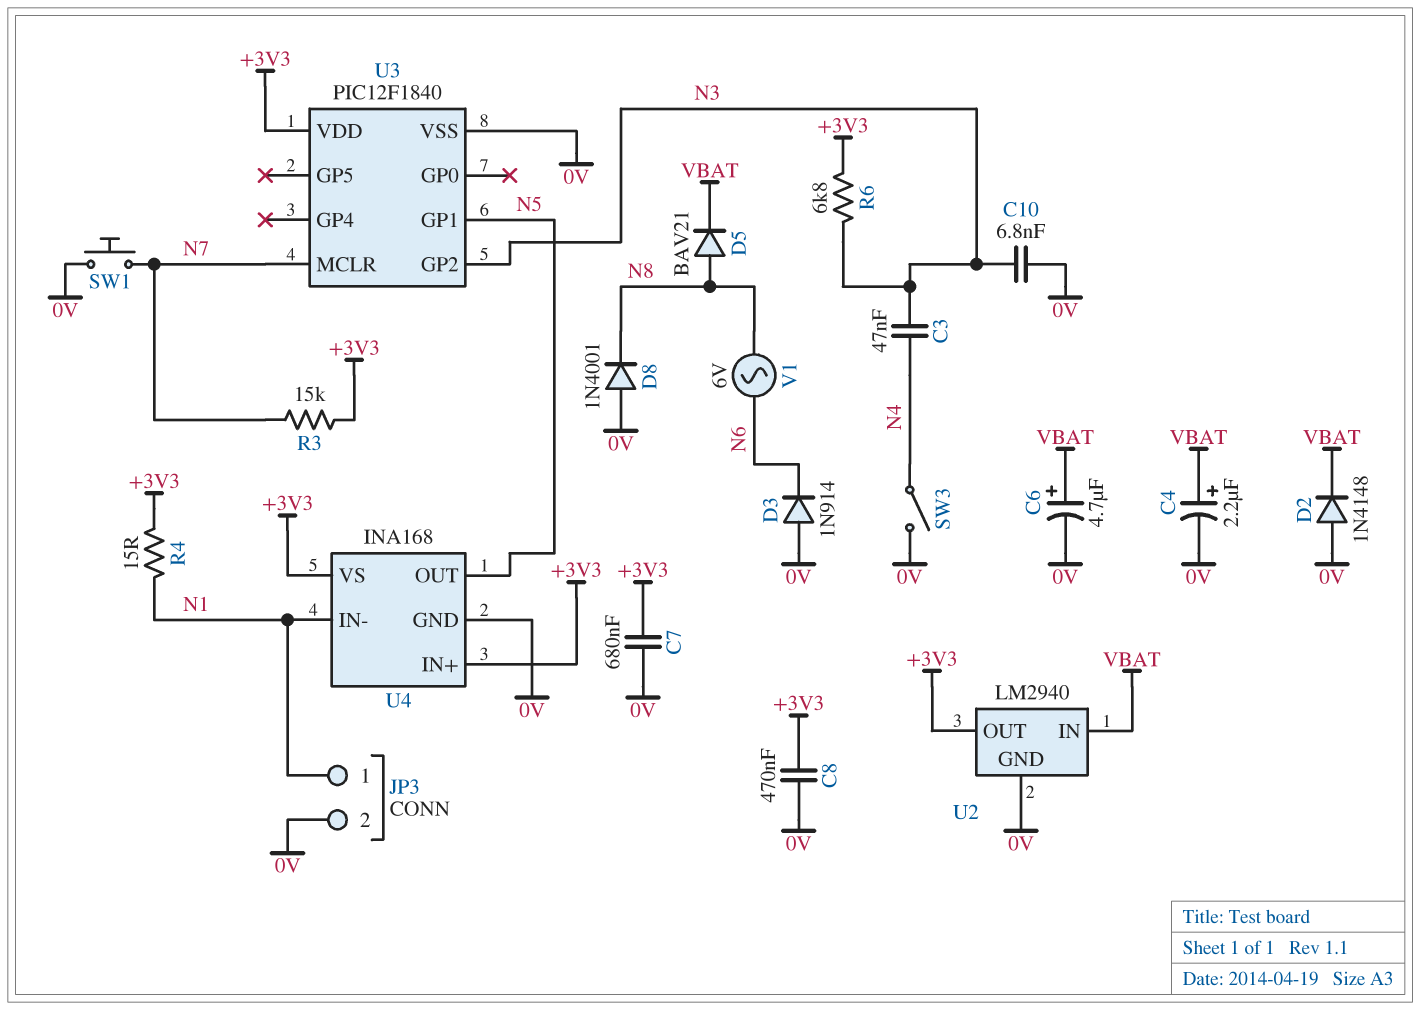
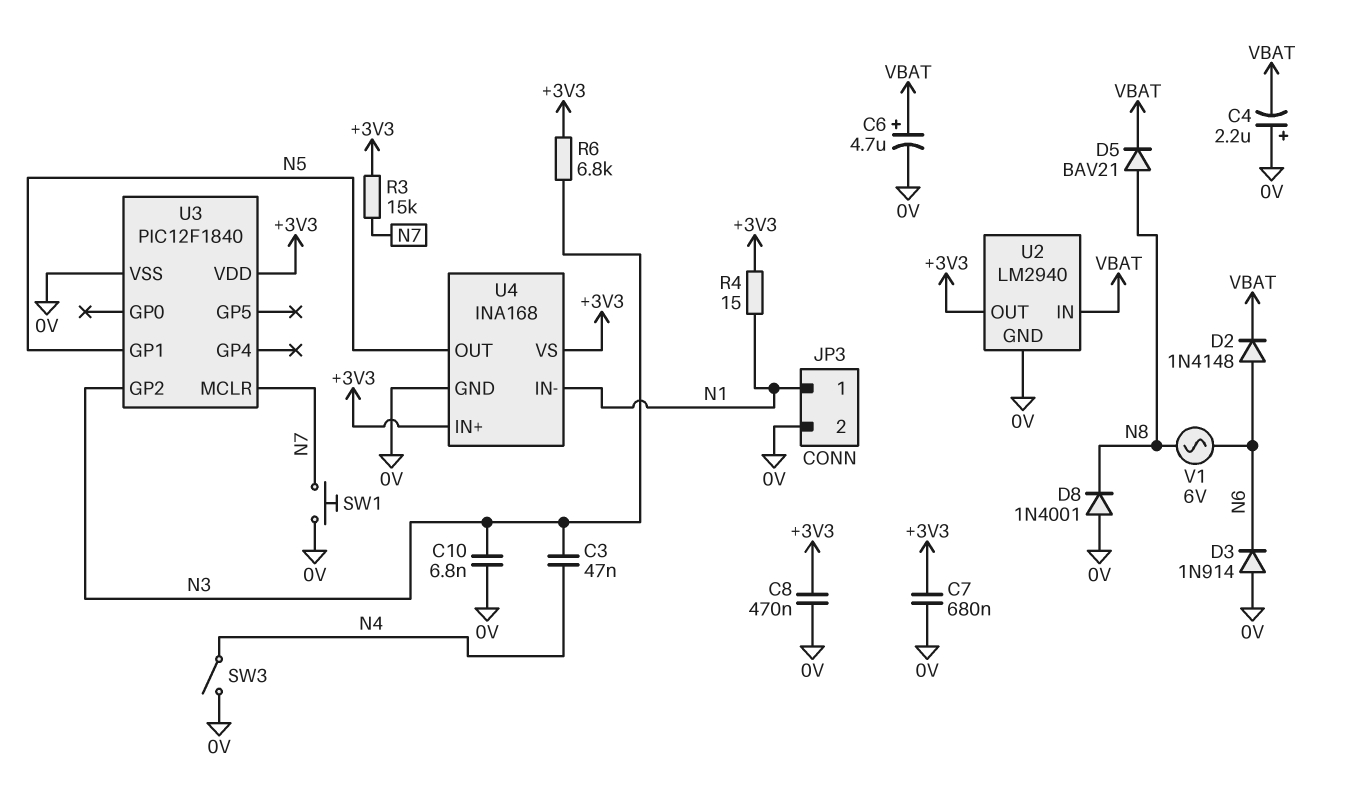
C4: 2.2uF (plus VBAT, minus 0V) -> 2.2uF (plus 0V, minus VBAT)
D2: diode 1N4148 (A 0V, K VBAT) -> diode 1N4148 (A N6, K VBAT)

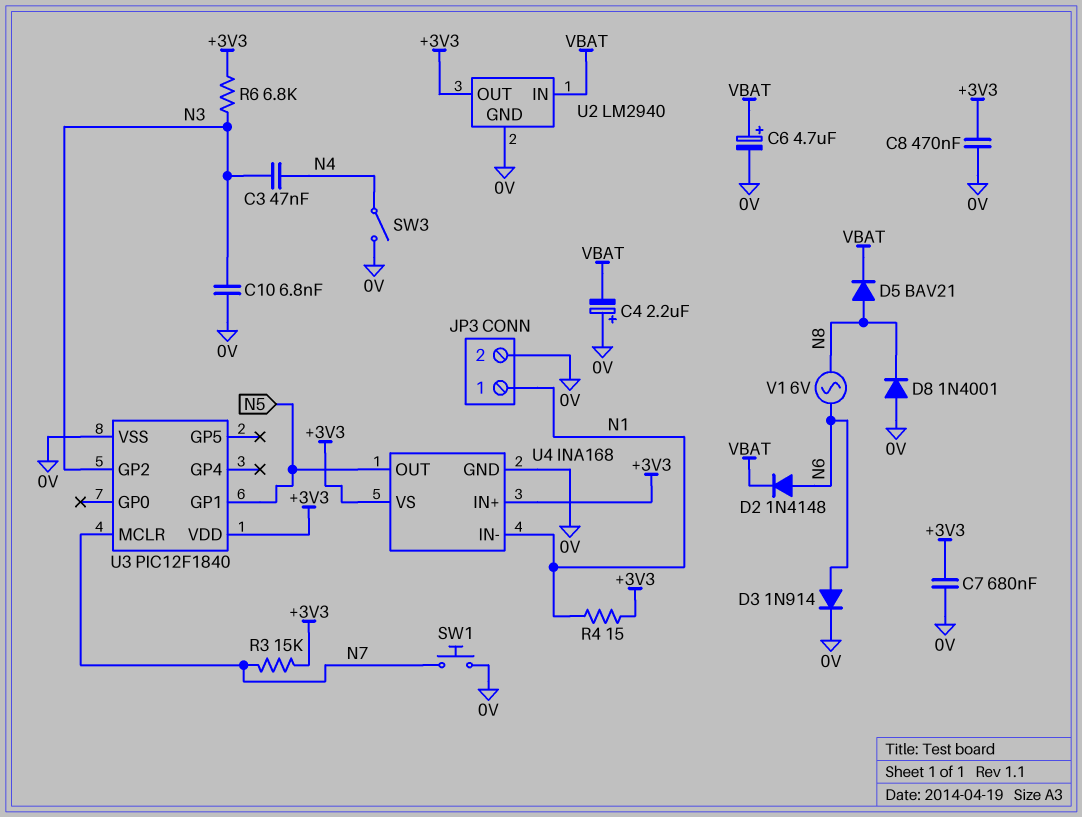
D3: diode 1N914 (A 0V, K N6) -> diode 1N914 (A N6, K 0V)

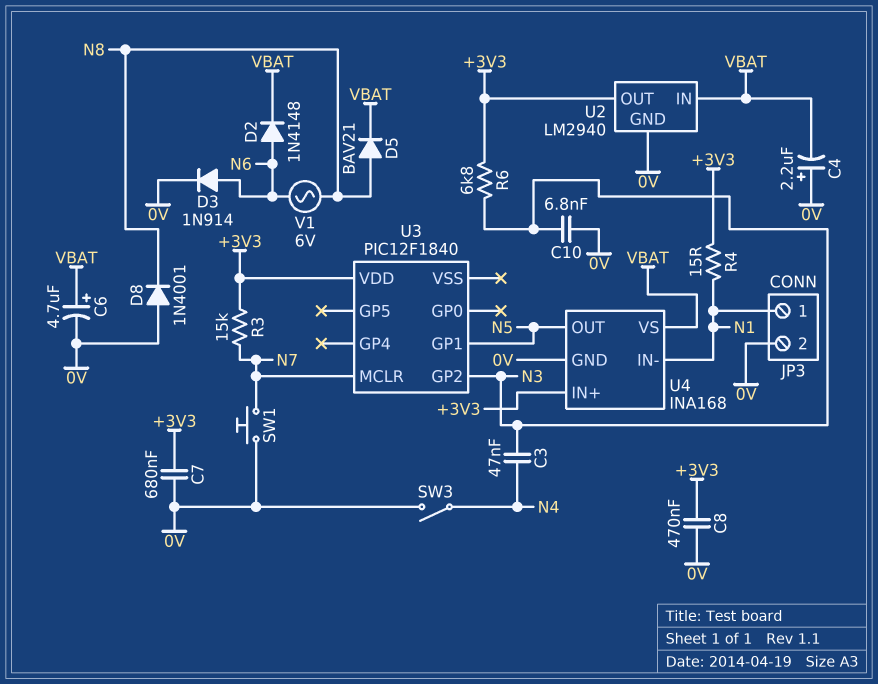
U3 pin VSS: 0V -> none
U4 pin VS: +3V3 -> VBAT

